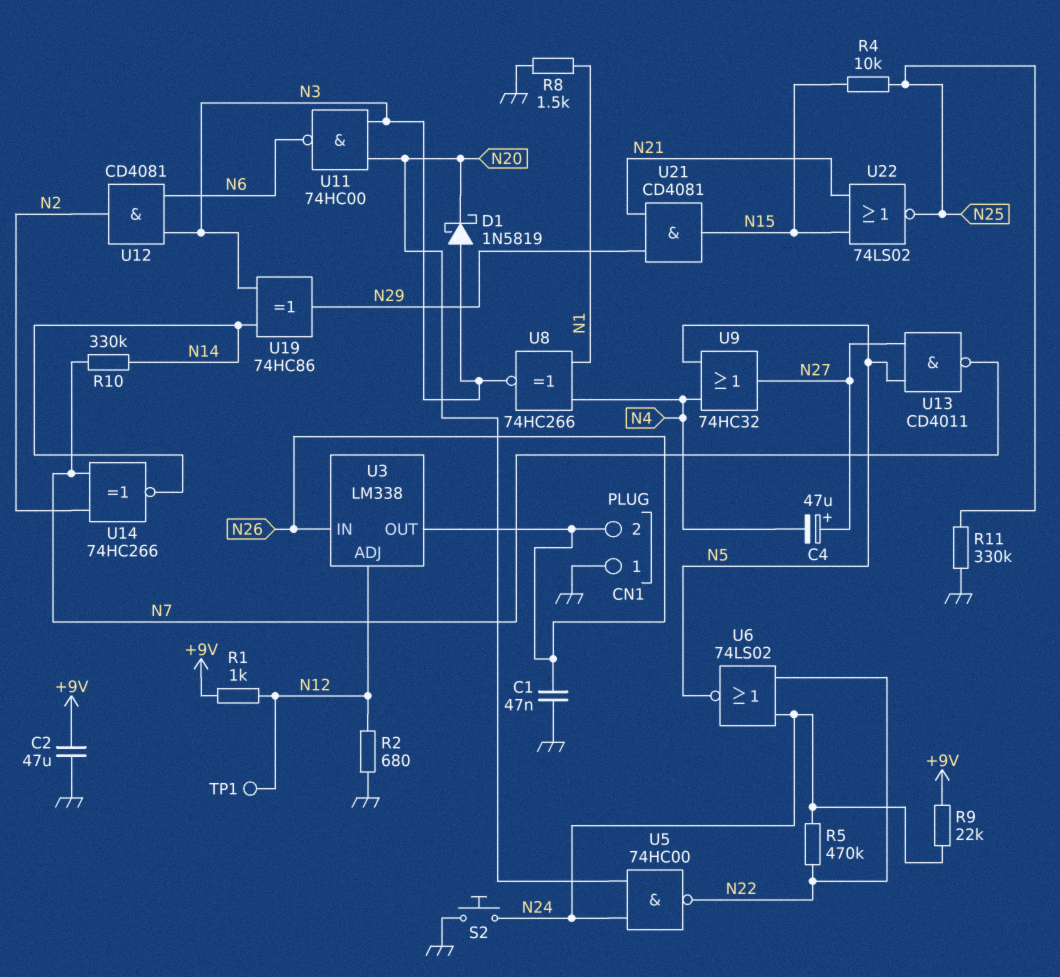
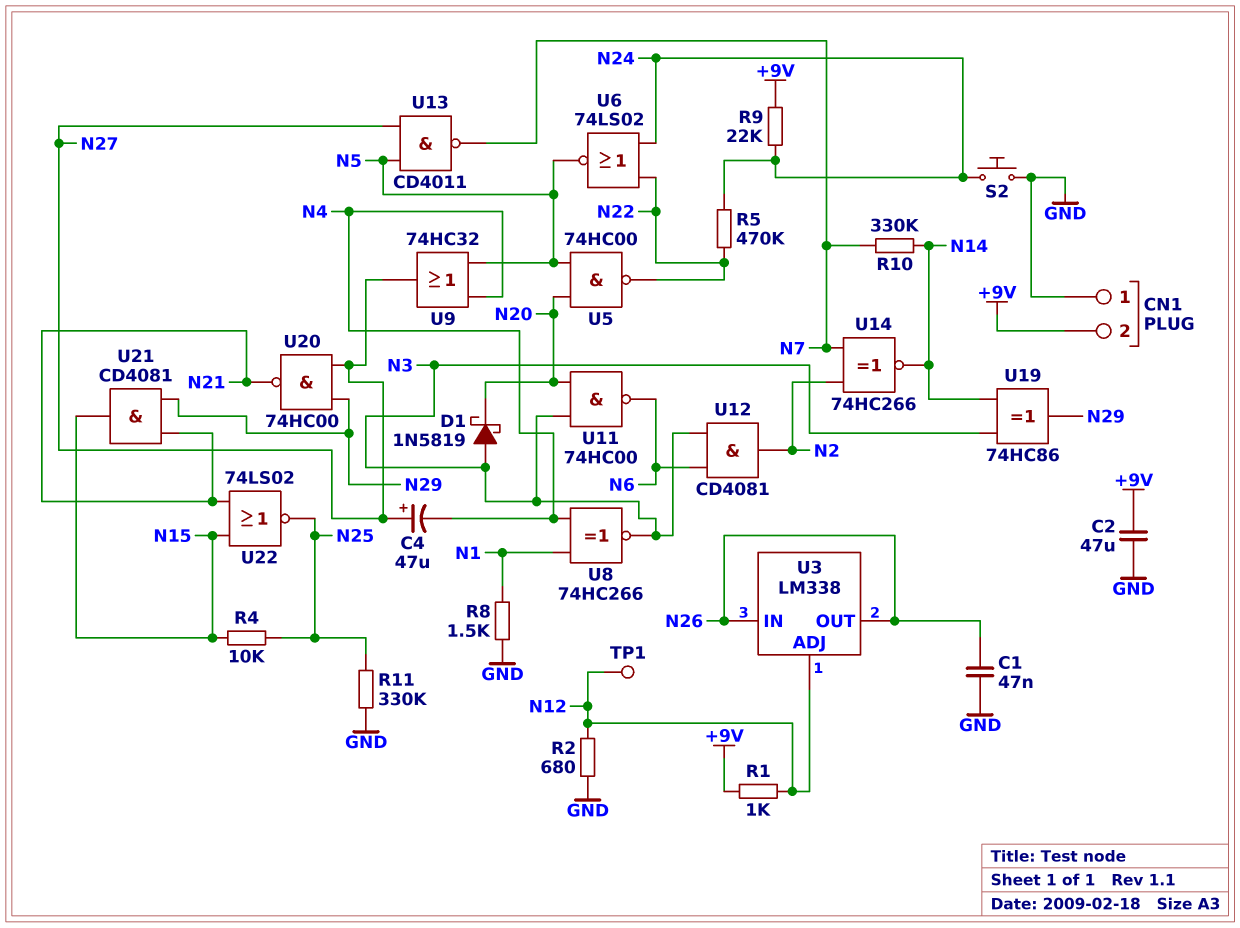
CN1 pin 2: N26 -> +9V
U5: NAND 74HC00 (in N20, in N24, out N22) -> NAND 74HC00 (in N5, in N20, out N22)
U20: none -> NAND 74HC00 (in N27, in N29, out N21)

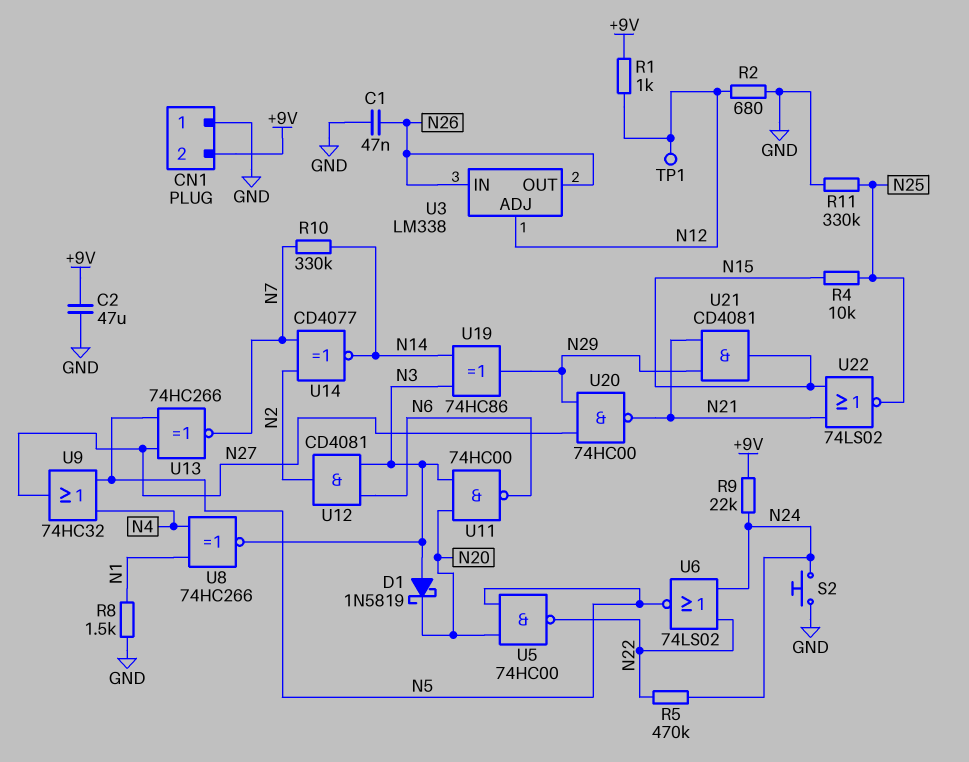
C4: 47uF (plus N27, minus N4) -> none
U13: NAND CD4011 (in N5, in N27, out N7) -> XNOR 74HC266 (in N5, in N27, out N7)
U14: XNOR 74HC266 (in N2, in N7, out N14) -> XNOR CD4077 (in N2, in N7, out N14)

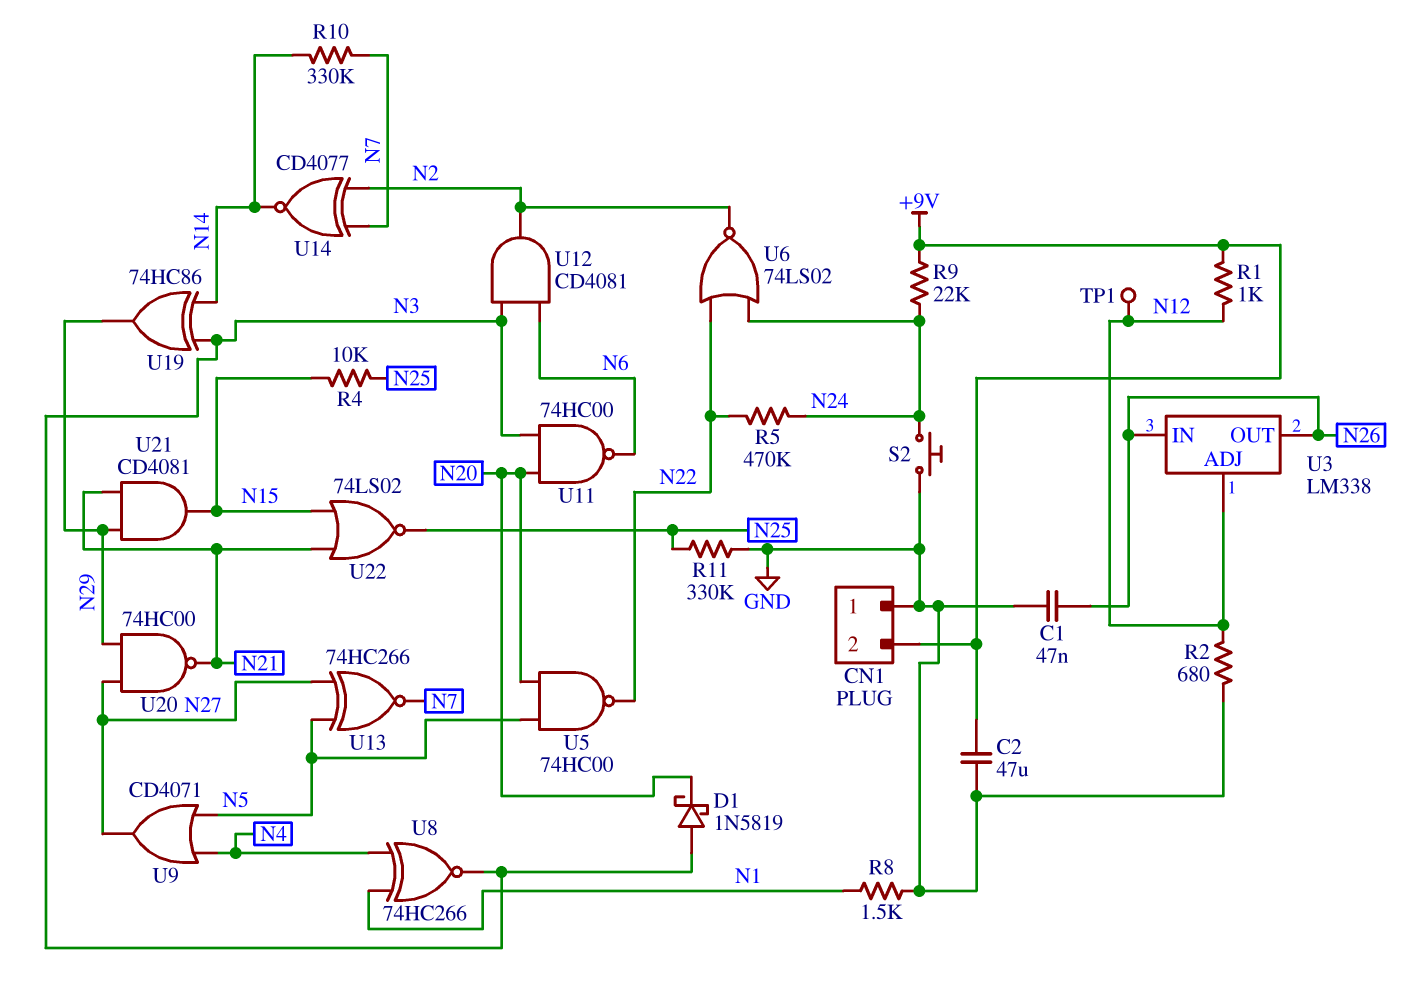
U6: NOR 74LS02 (in N22, in N24, out N5) -> NOR 74LS02 (in N22, in N24, out N2)
U9: OR 74HC32 (in N4, in N5, out N27) -> OR CD4071 (in N4, in N5, out N27)

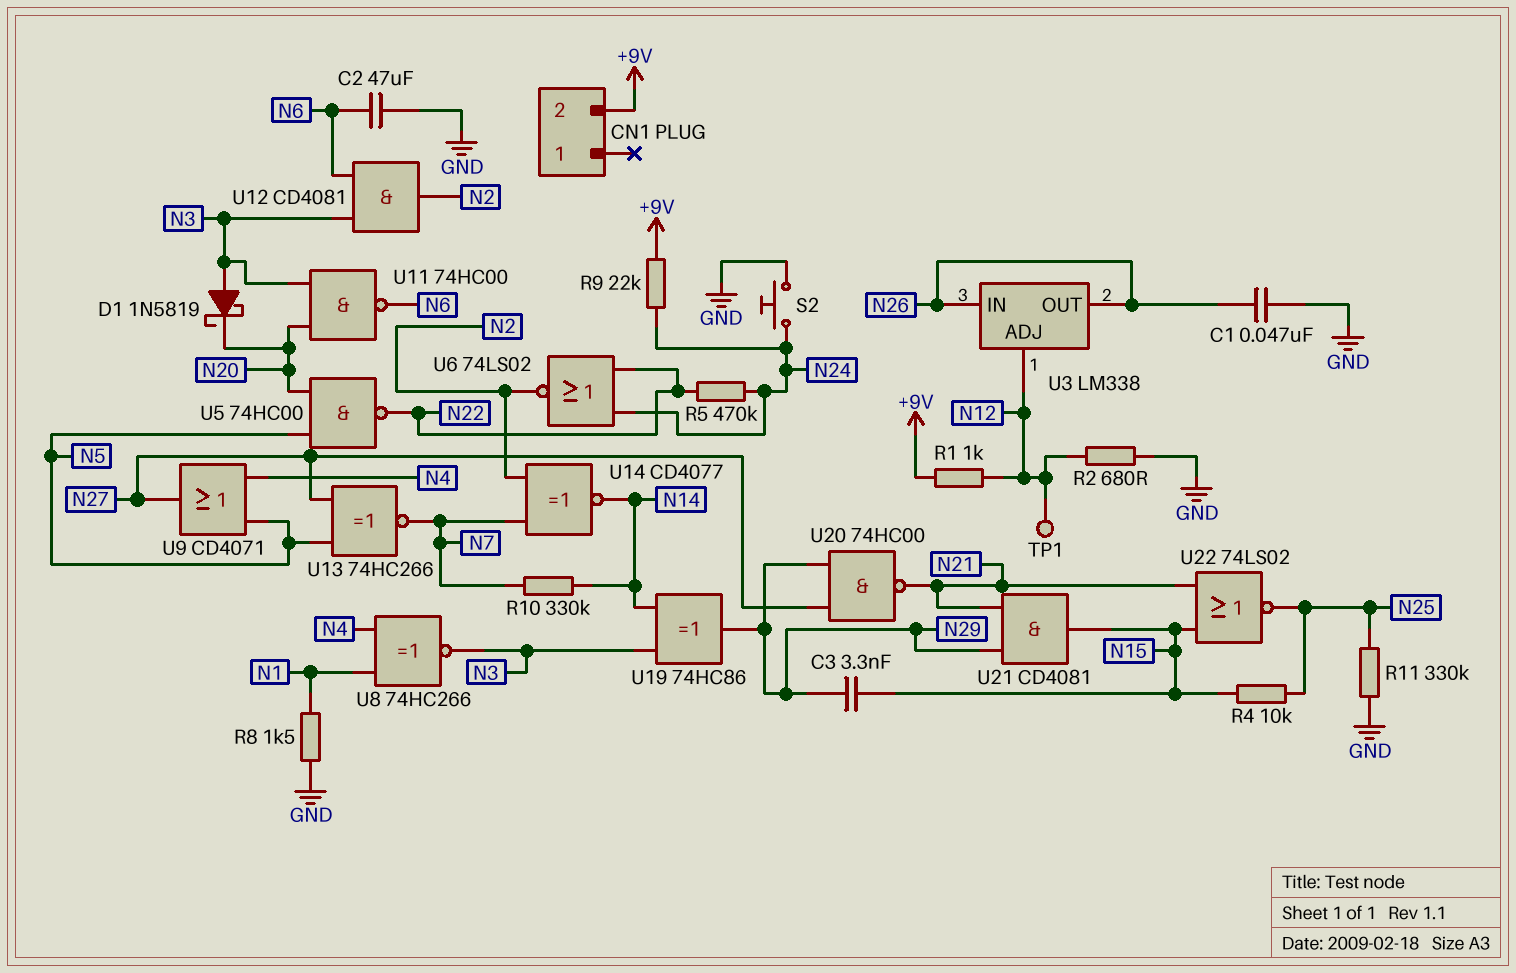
C2: 47uF (+9V, GND) -> 47uF (GND, N6)
C3: none -> 3.3nF (N15, N29)
CN1 pin 1: GND -> none

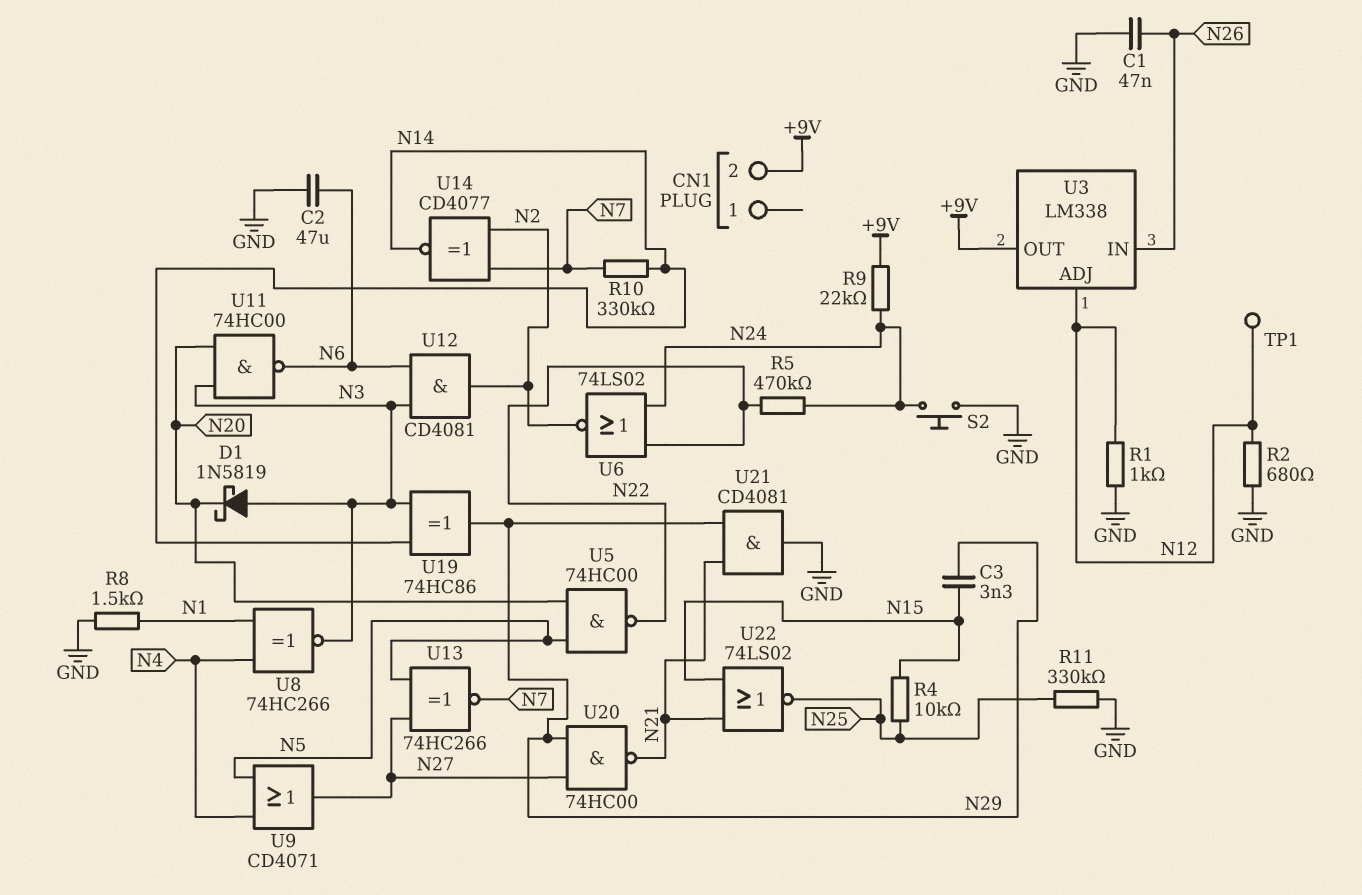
R1: 1k (+9V, N12) -> 1k (GND, N12)
U3 pin OUT: N26 -> +9V
U21: AND CD4081 (in N21, in N29, out N15) -> AND CD4081 (in N21, in N29, out GND)

